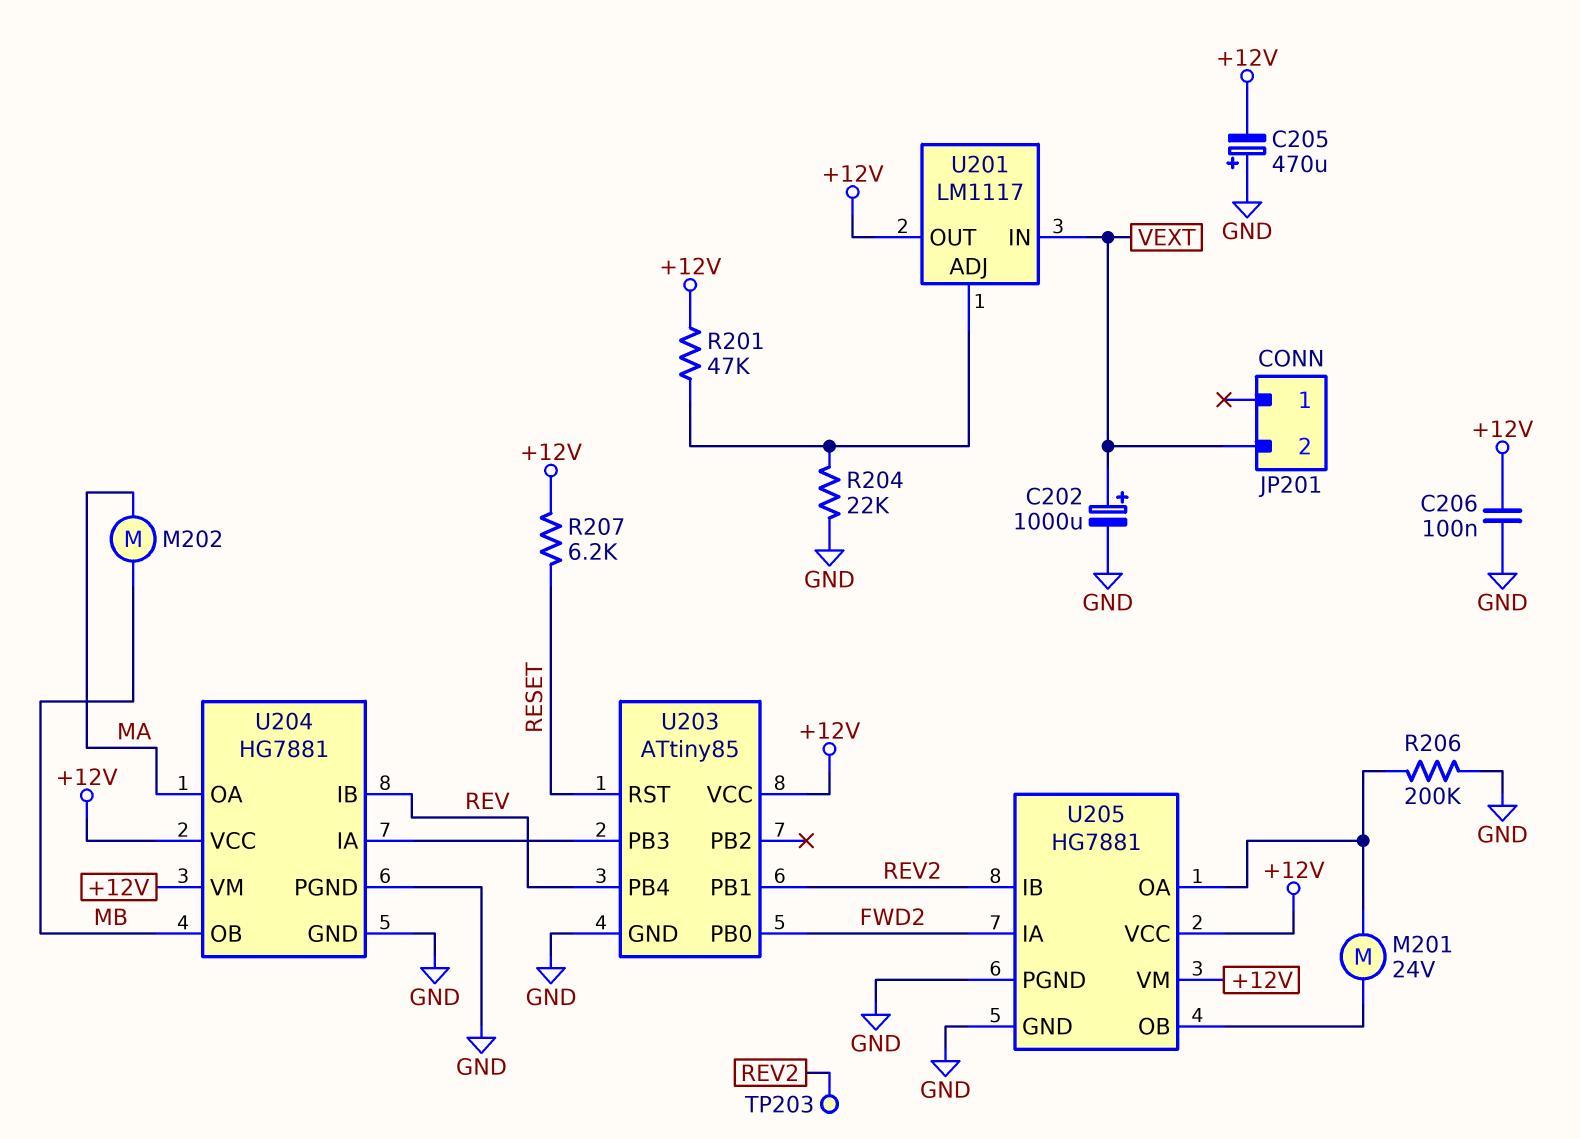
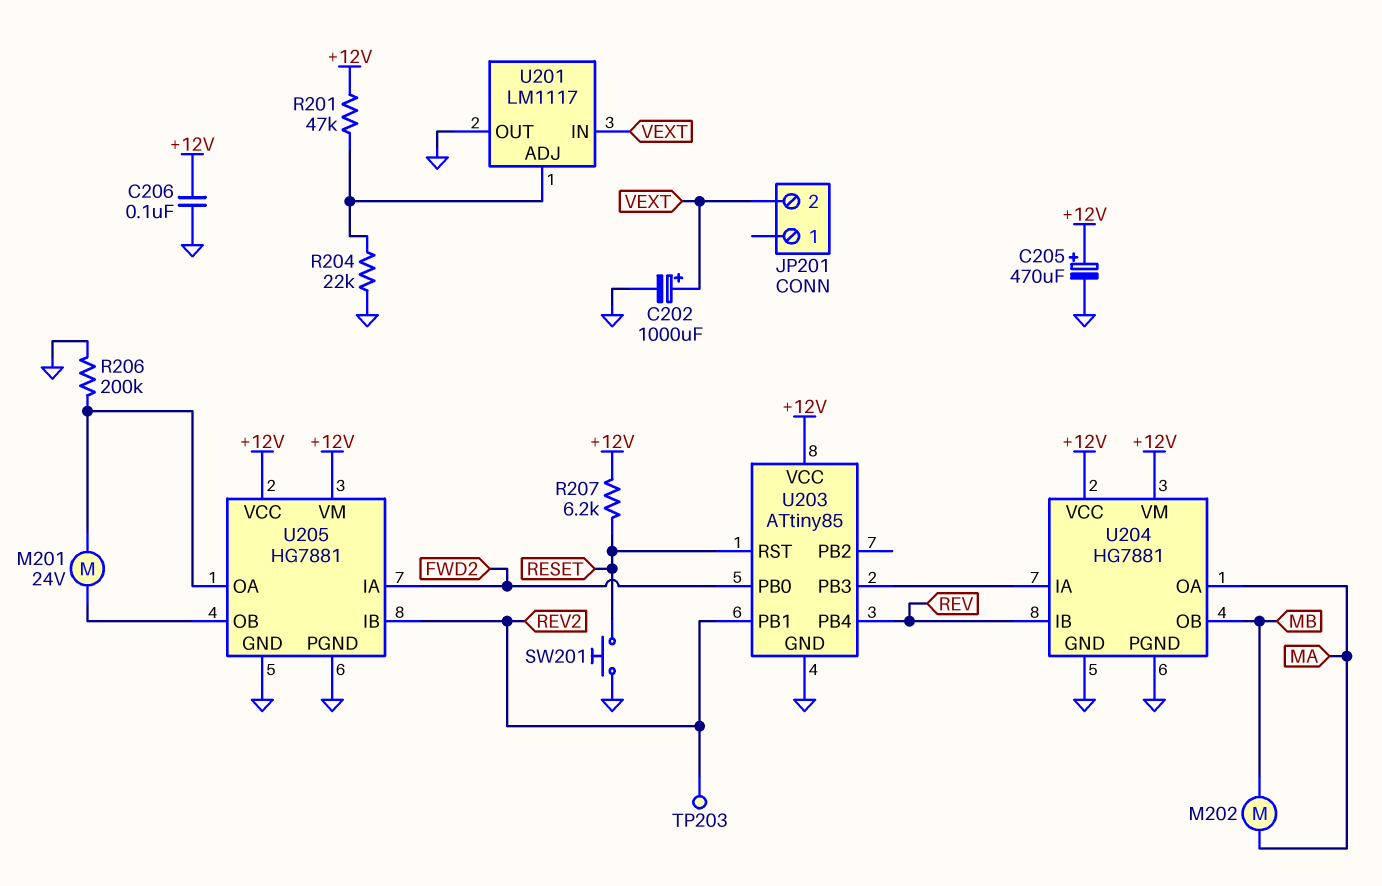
C205: 470uF (plus GND, minus +12V) -> 470uF (plus +12V, minus GND)
SW201: none -> button (GND, RESET)
U201 pin OUT: +12V -> GND

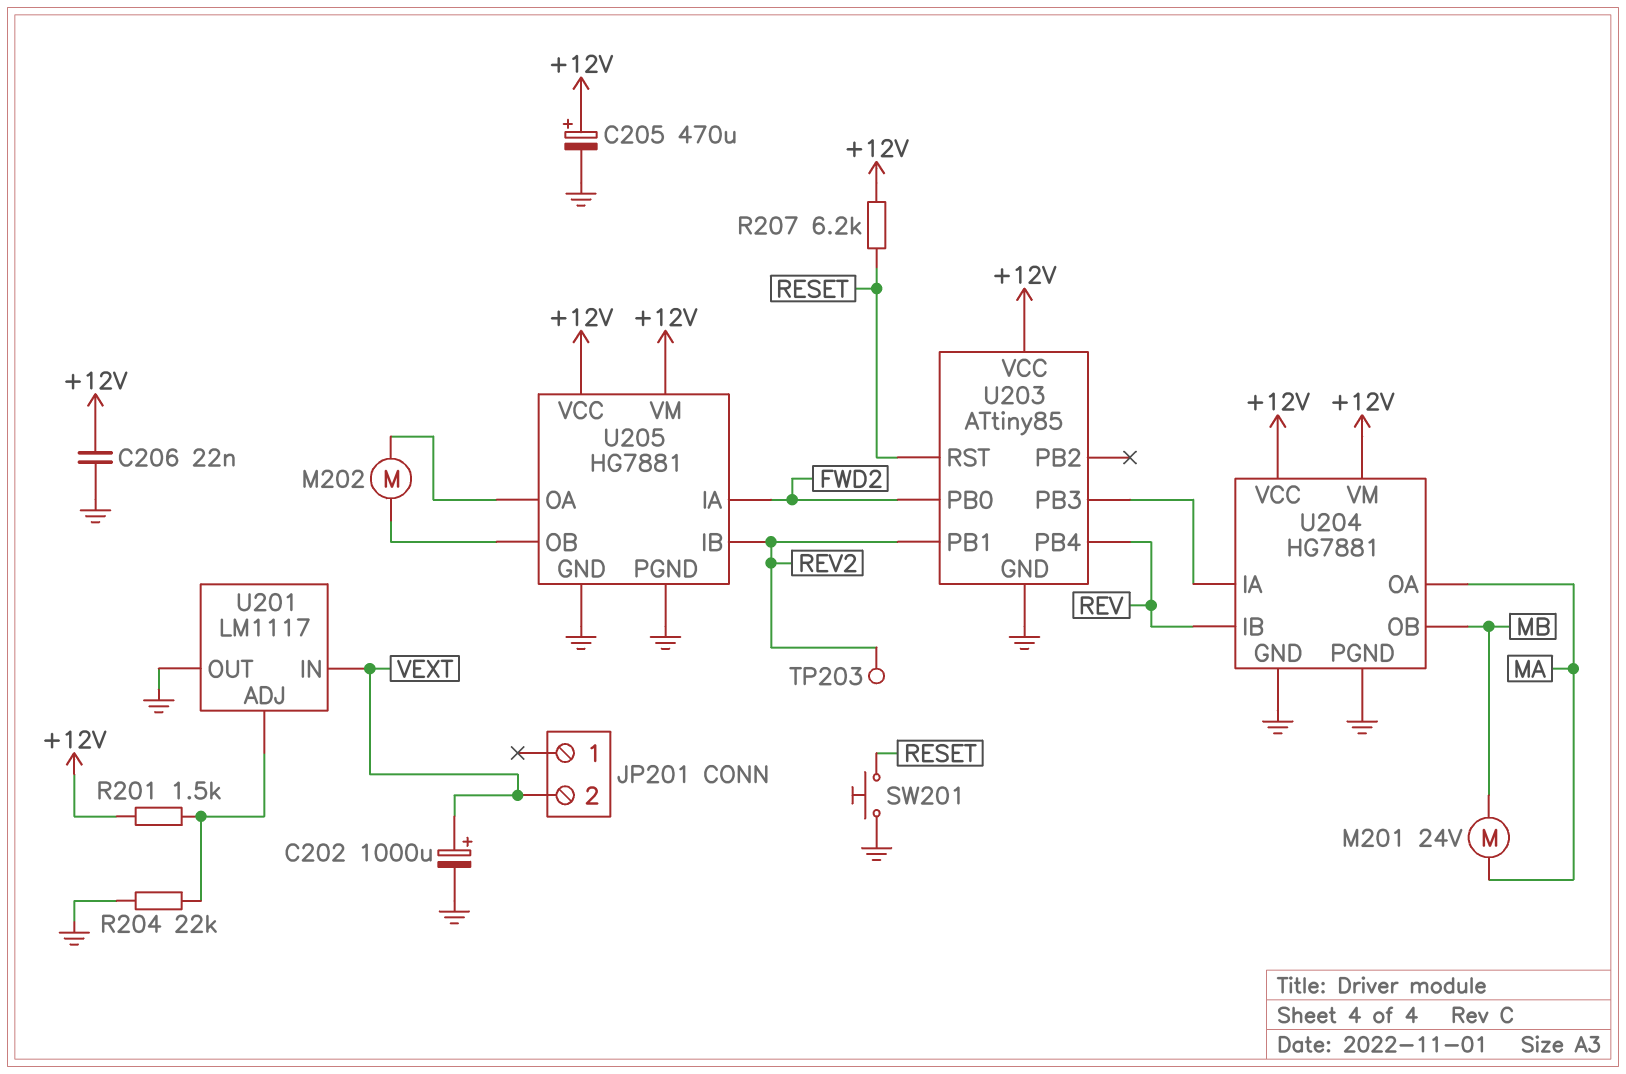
C206: 100nF (+12V, GND) -> 22nF (+12V, GND)
M201: motor 24V (U205/OA, U205/OB) -> motor 24V (MA, MB)
M202: motor (MA, MB) -> motor (U205/OA, U205/OB)
R201: 47k (+12V, U201/ADJ) -> 1.5k (+12V, U201/ADJ)
R206: 200k (GND, U205/OA) -> none

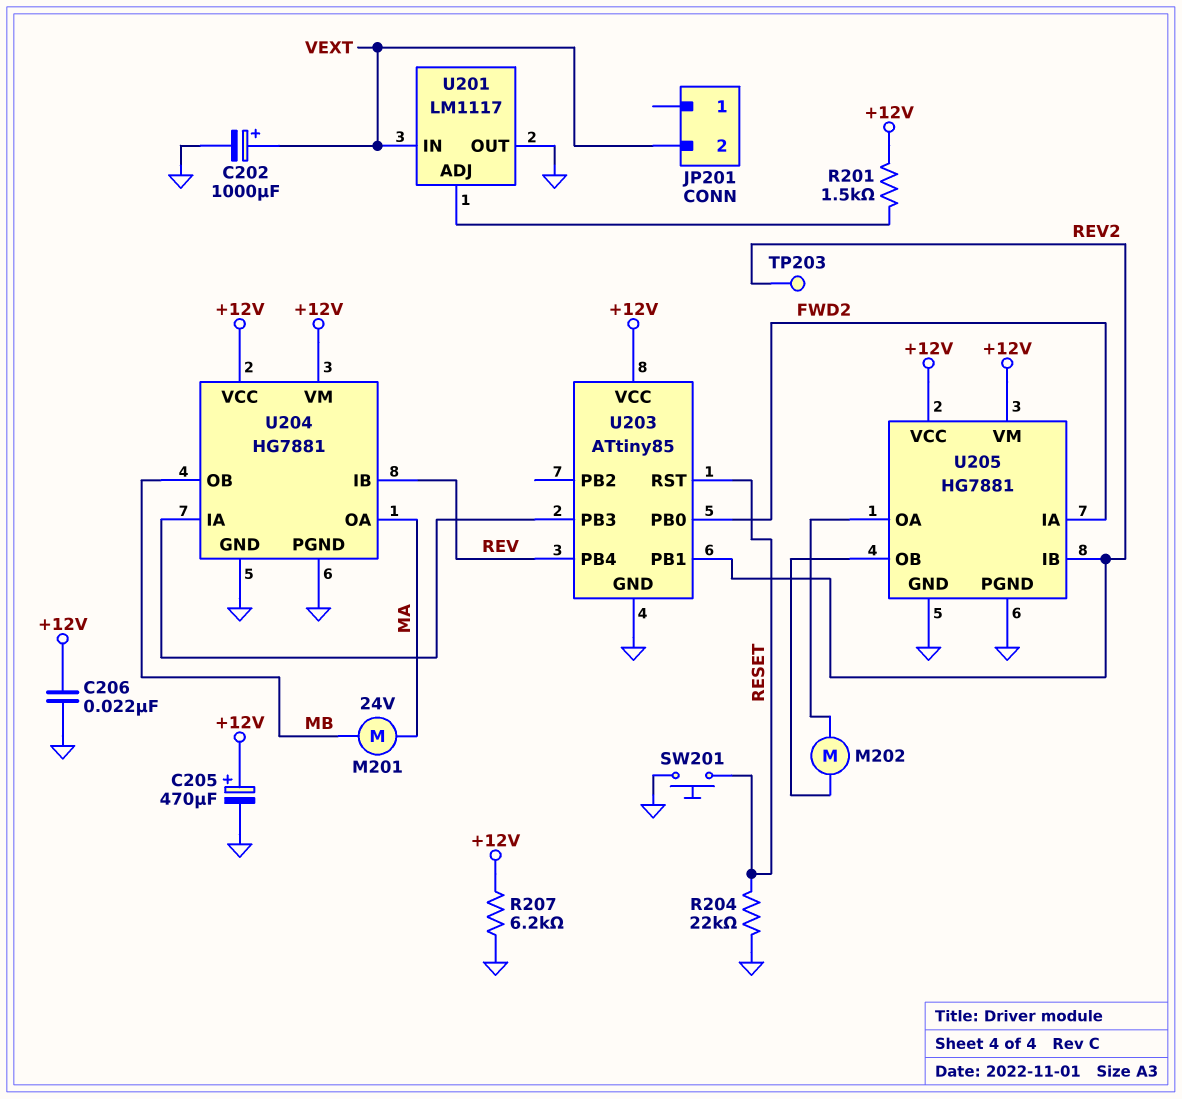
R204: 22k (GND, U201/ADJ) -> 22k (GND, RESET)
R207: 6.2k (+12V, RESET) -> 6.2k (+12V, GND)

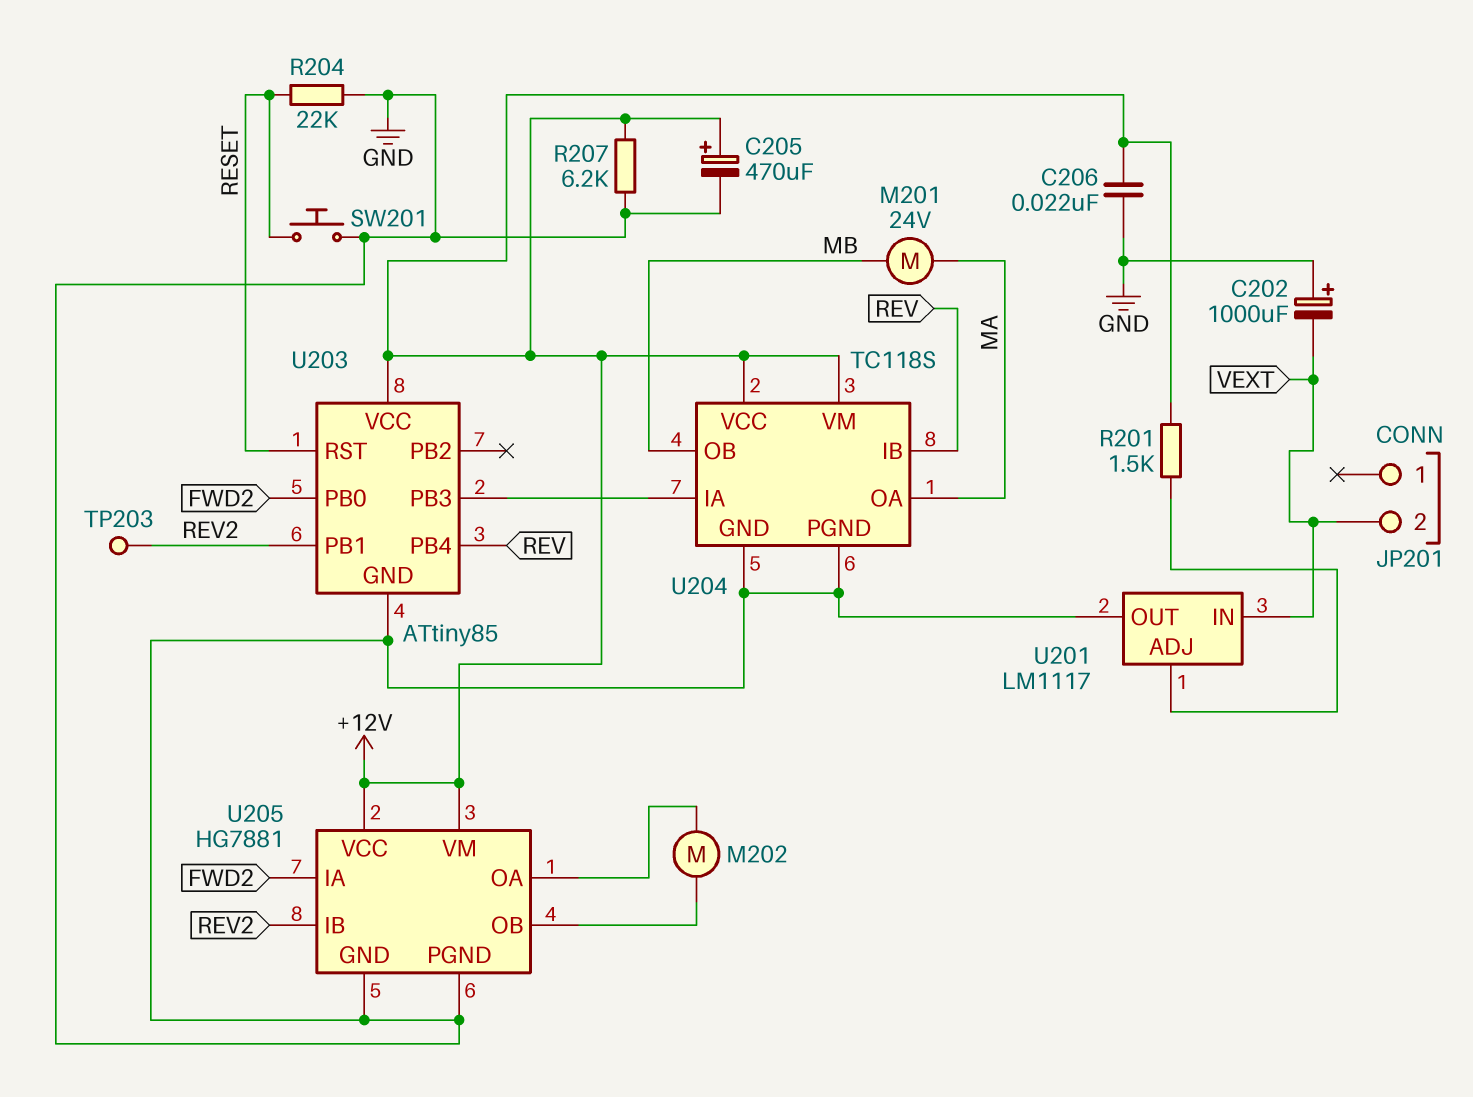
C202: 1000uF (plus VEXT, minus GND) -> 1000uF (plus GND, minus VEXT)
U204: HG7881 -> TC118S

